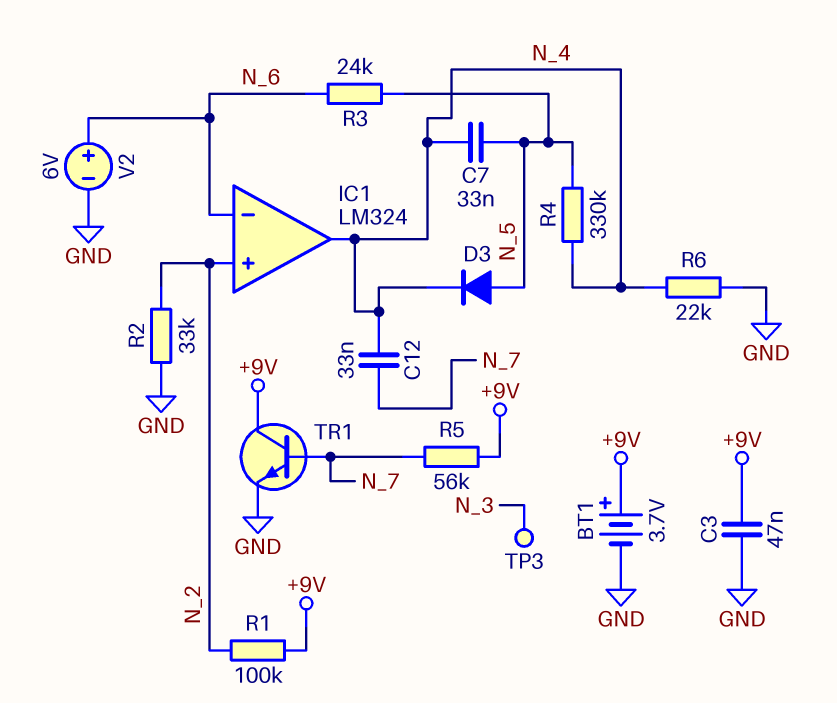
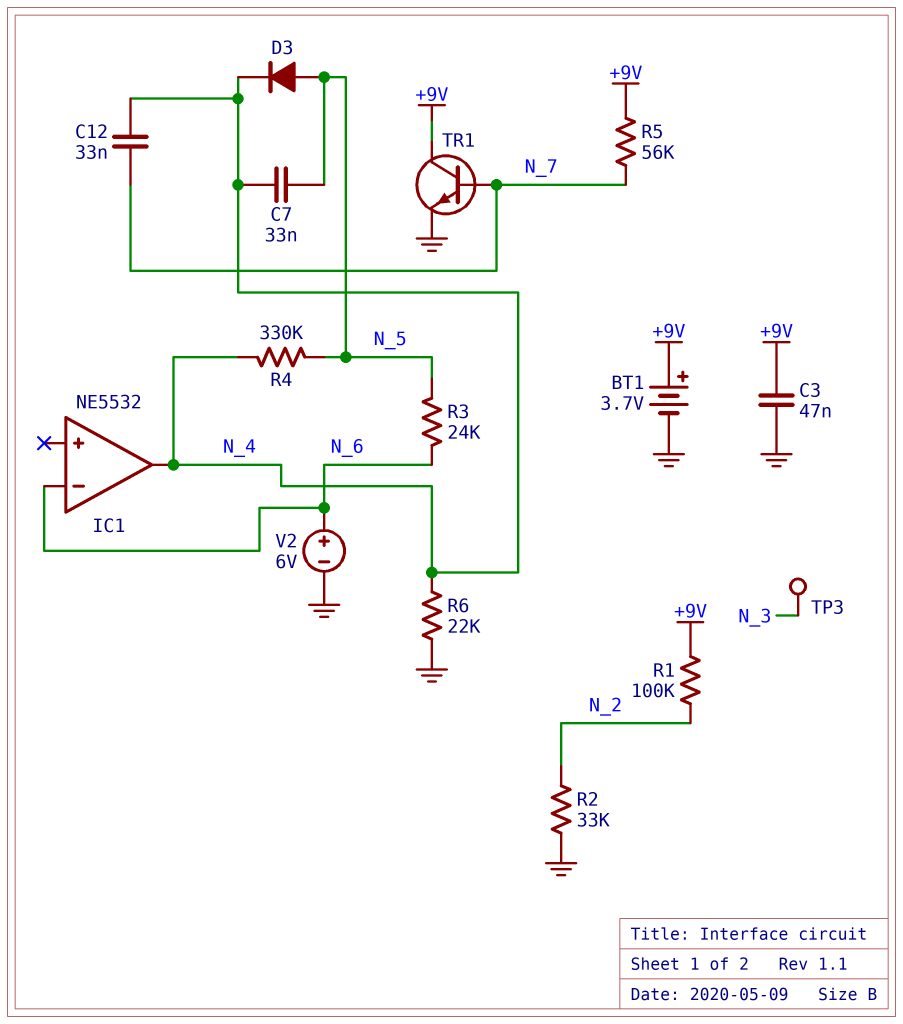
IC1: LM324 -> NE5532
IC1 pin in+: N_2 -> none

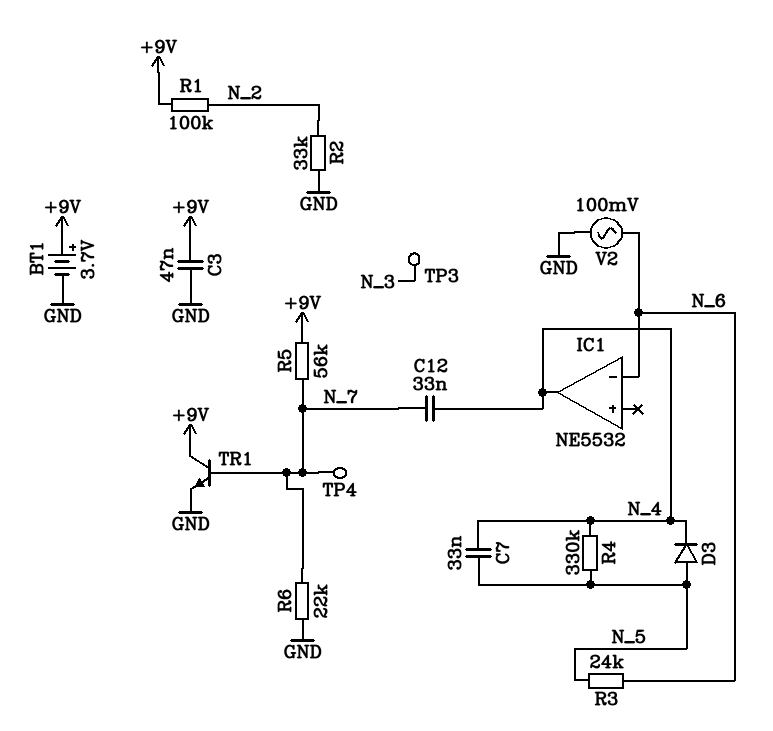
R6: 22k (GND, N_4) -> 22k (GND, N_7)
TP4: none -> test point (N_7)
V2: 6V (plus N_6, minus GND) -> AC 100mV (GND, N_6)

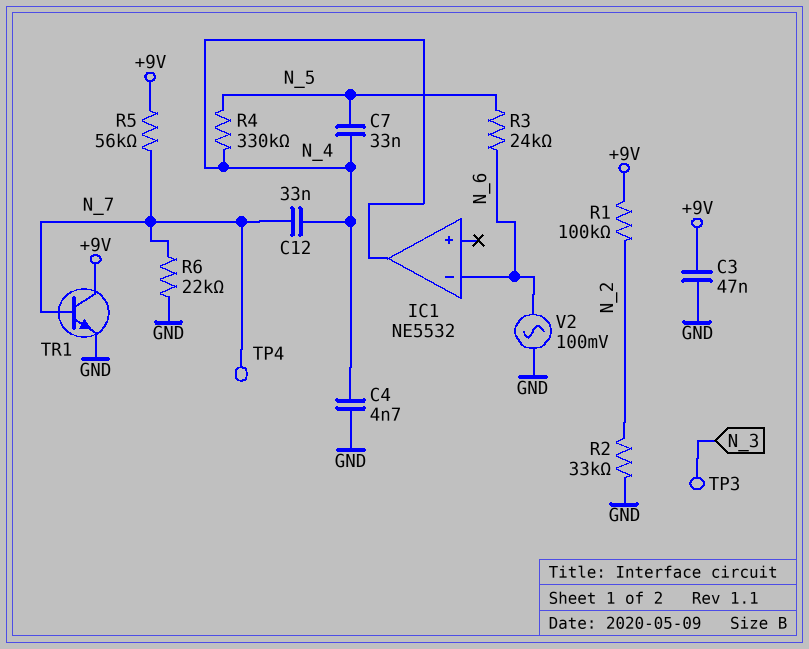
BT1: 3.7V (plus +9V, minus GND) -> none
C4: none -> 4.7nF (GND, N_4)
D3: diode (A N_5, K N_4) -> none

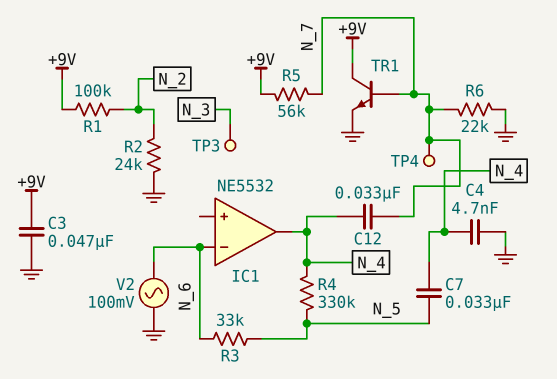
R2: 33k (GND, N_2) -> 24k (GND, N_2)
R3: 24k (N_5, N_6) -> 33k (N_5, N_6)

